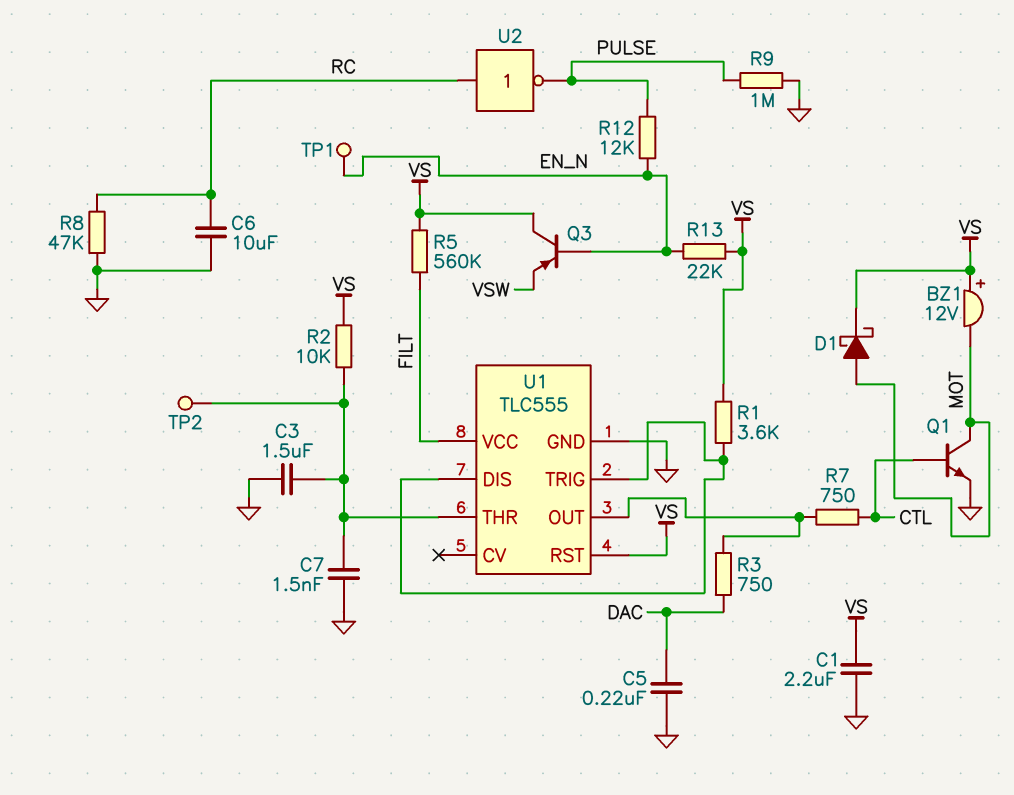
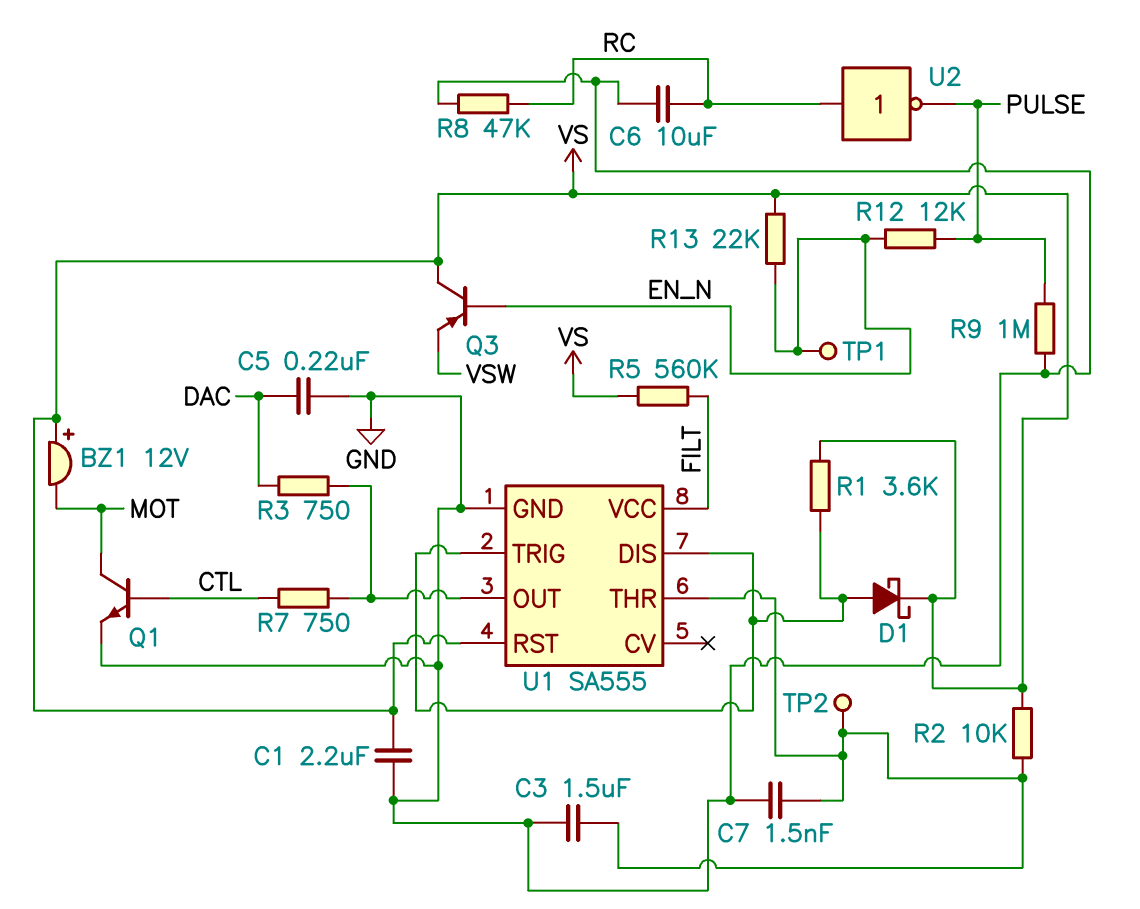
D1: schottky (A MOT, K VS) -> schottky (A U1/DIS, K VS)
U1: TLC555 -> SA555

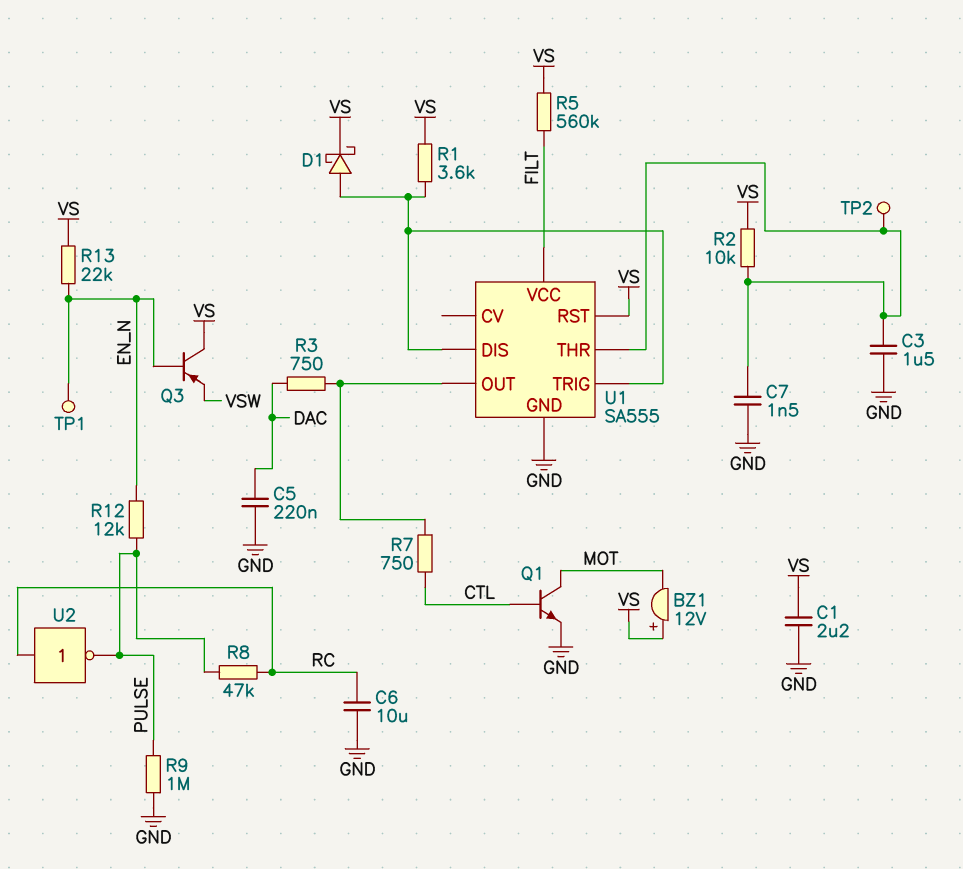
R8: 47k (GND, RC) -> 47k (PULSE, RC)

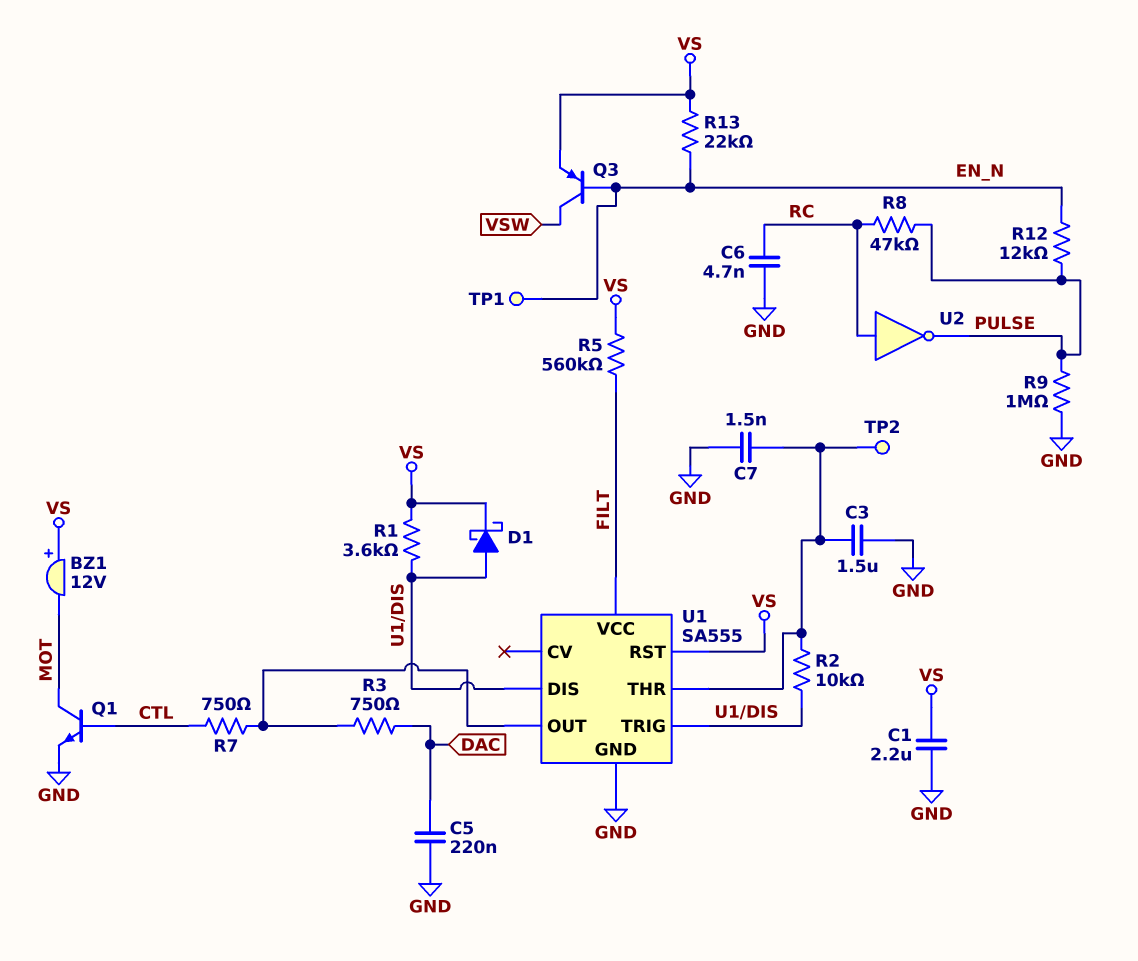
C6: 10uF (GND, RC) -> 4.7nF (GND, RC)
Q3: PNP (B EN_N, C VS, E VSW) -> PNP (B EN_N, C VSW, E VS)
R2: 10k (U1/THR, VS) -> 10k (U1/DIS, U1/THR)

